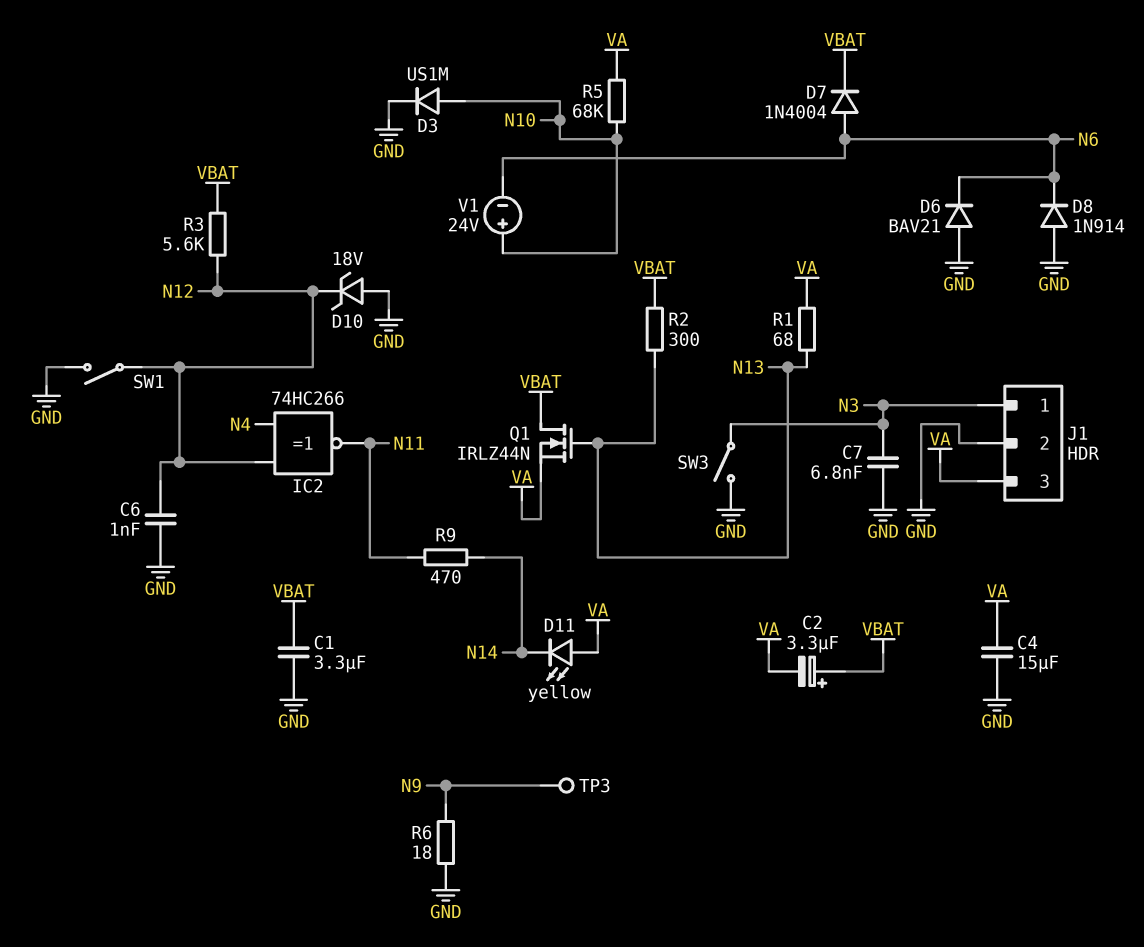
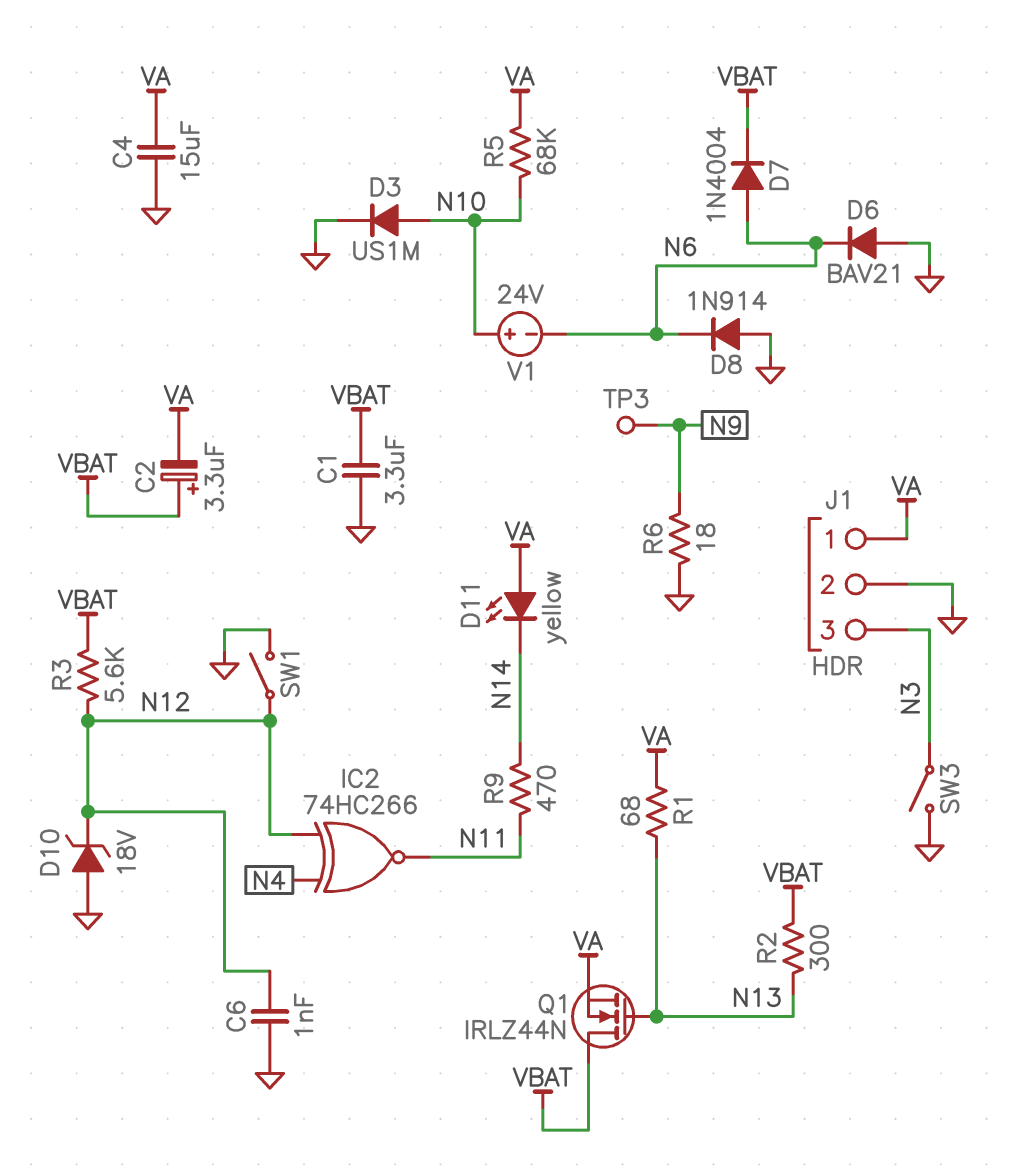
C7: 6.8nF (GND, N3) -> none
J1 pin 1: N3 -> VA
J1 pin 3: VA -> N3

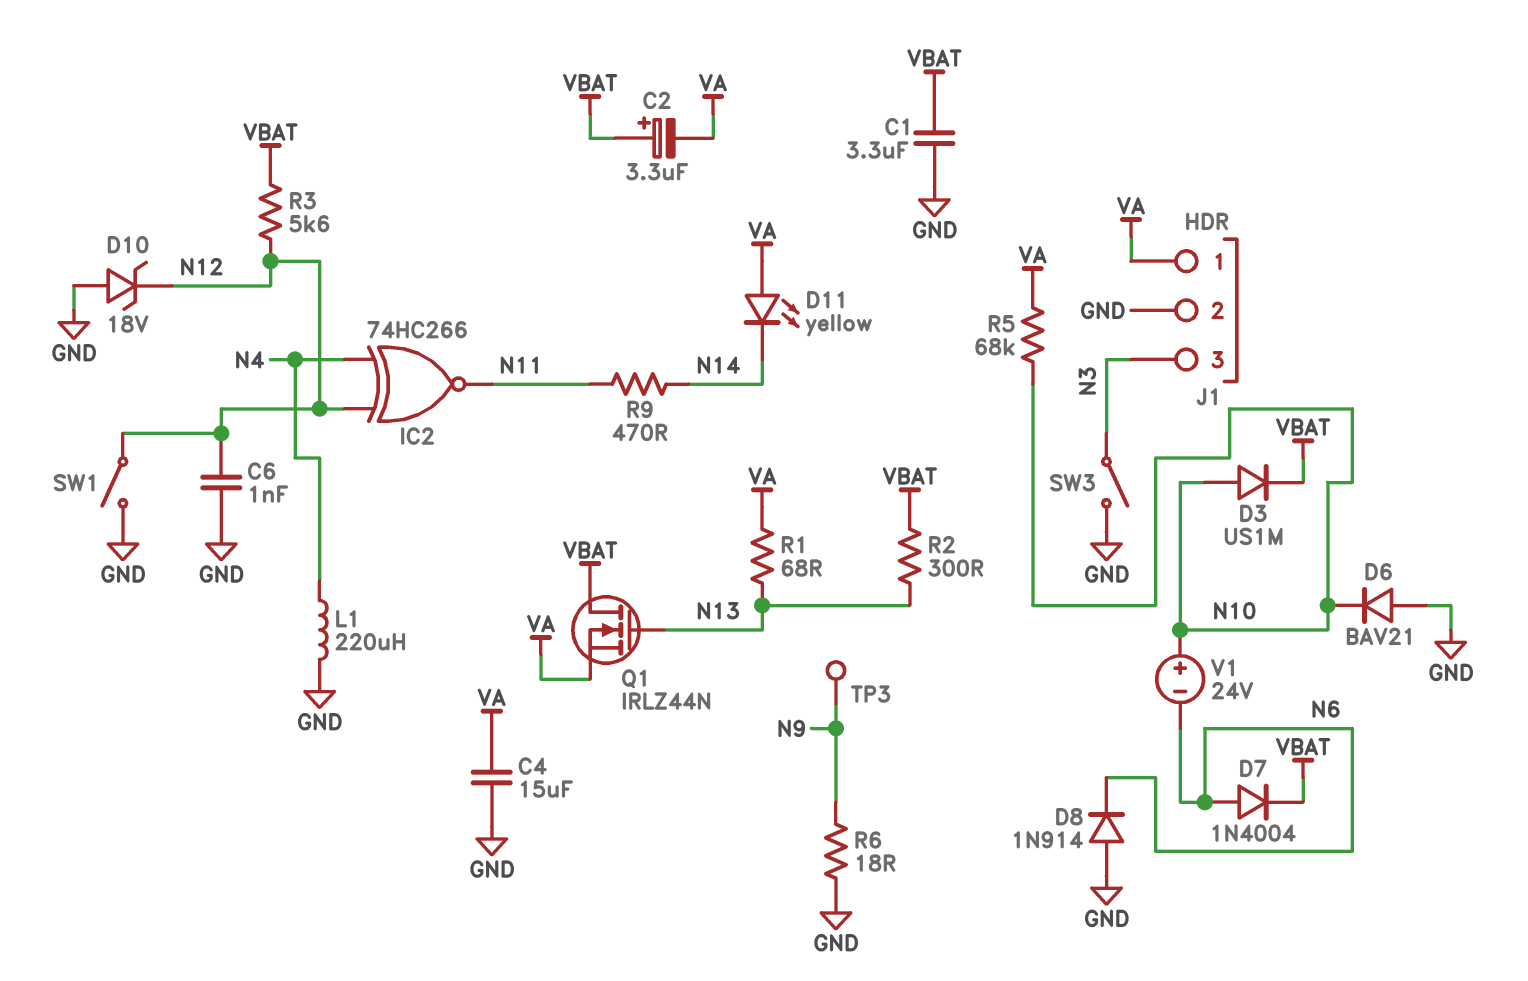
D3: diode US1M (A N10, K GND) -> diode US1M (A N10, K VBAT)
D6: diode BAV21 (A GND, K N6) -> diode BAV21 (A GND, K N10)
L1: none -> 220uH (GND, N4)

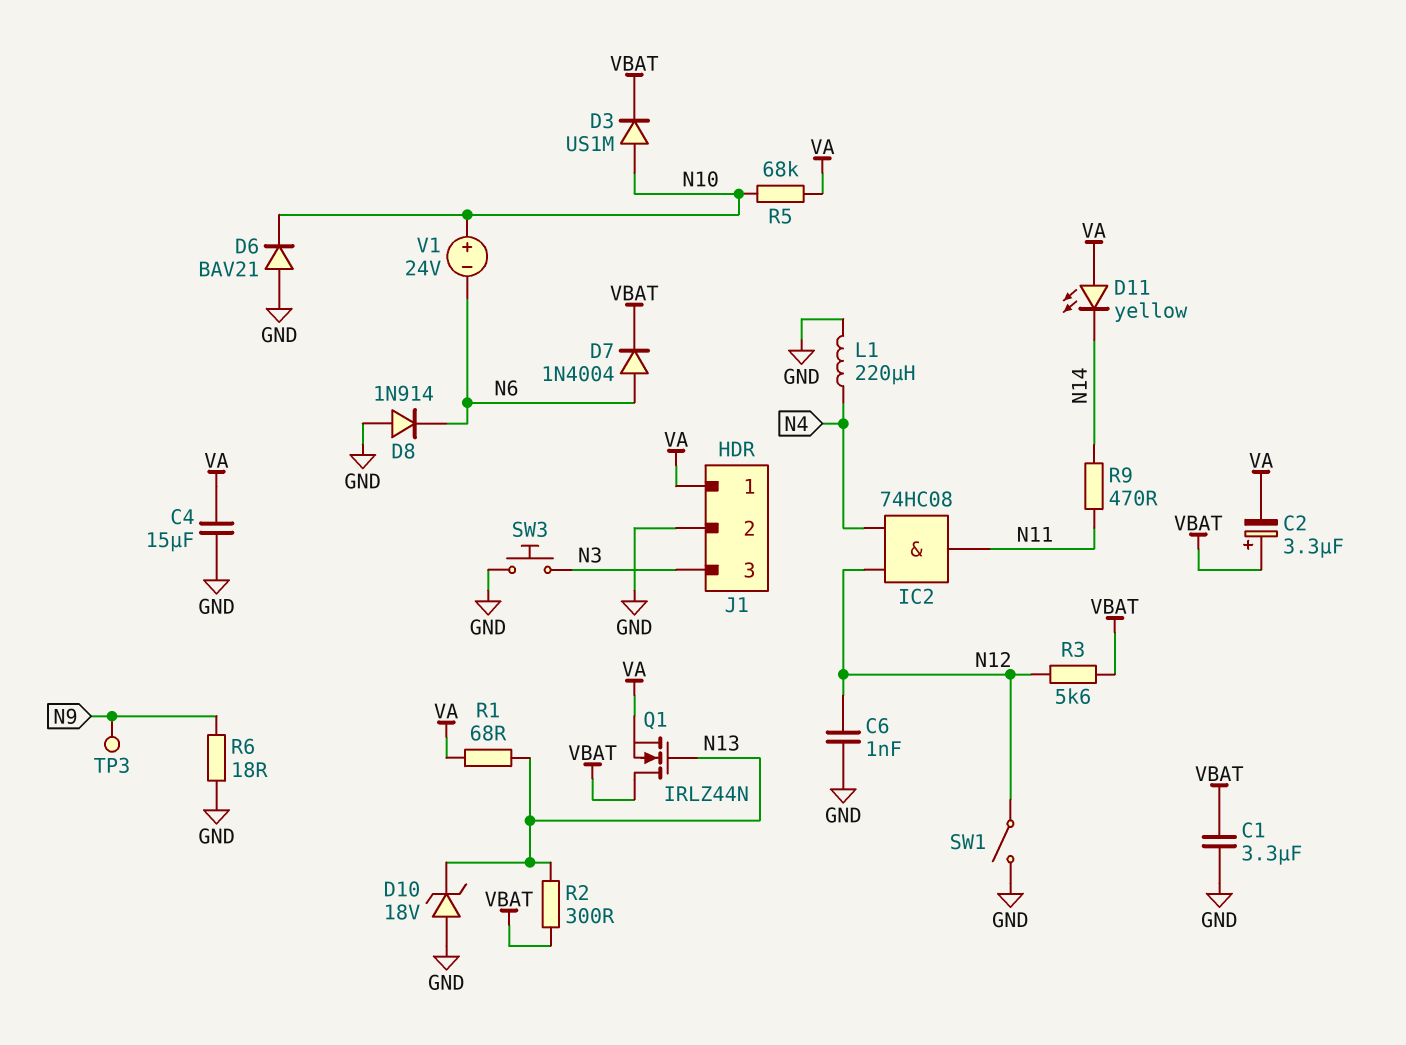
D10: zener 18V (A GND, K N12) -> zener 18V (A GND, K N13)
IC2: XNOR 74HC266 (in N4, in N12, out N11) -> AND 74HC08 (in N4, in N12, out N11)
SW3: switch (GND, N3) -> button (GND, N3)

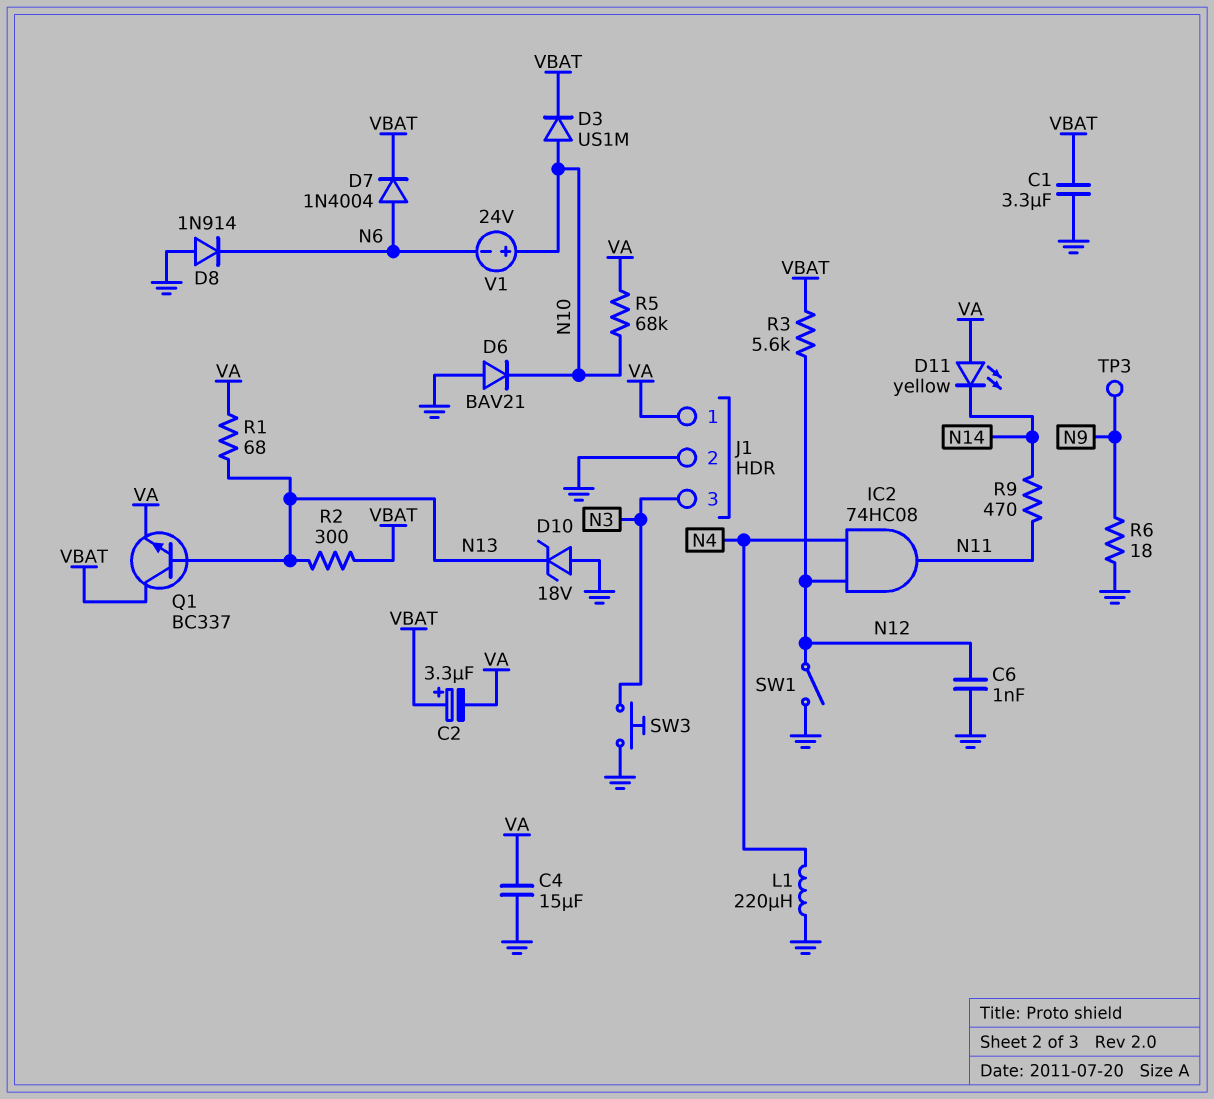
Q1: NMOS IRLZ44N (G N13, D VBAT, S VA) -> NPN BC337 (B N13, C VBAT, E VA)

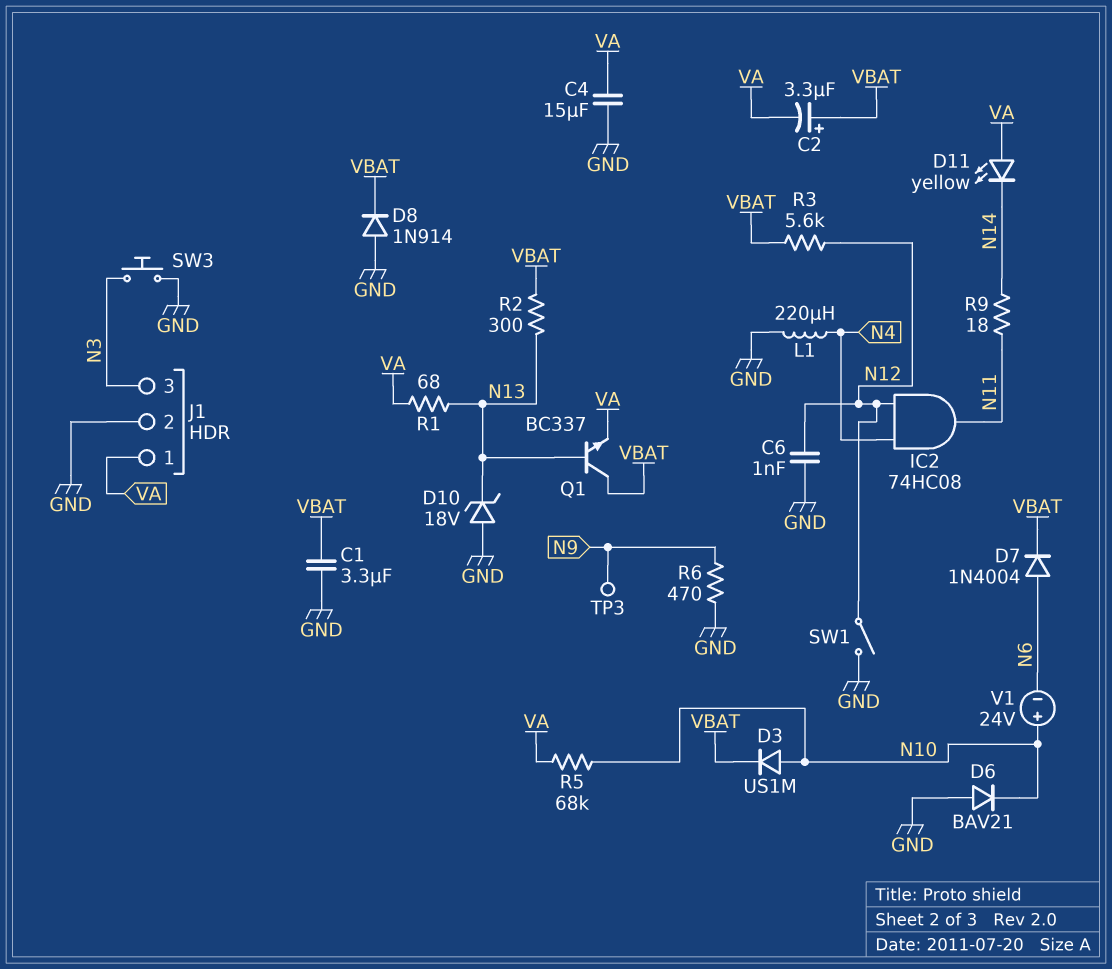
D8: diode 1N914 (A GND, K N6) -> diode 1N914 (A GND, K VBAT)
R6: 18 (GND, N9) -> 470 (GND, N9)
R9: 470 (N11, N14) -> 18 (N11, N14)

